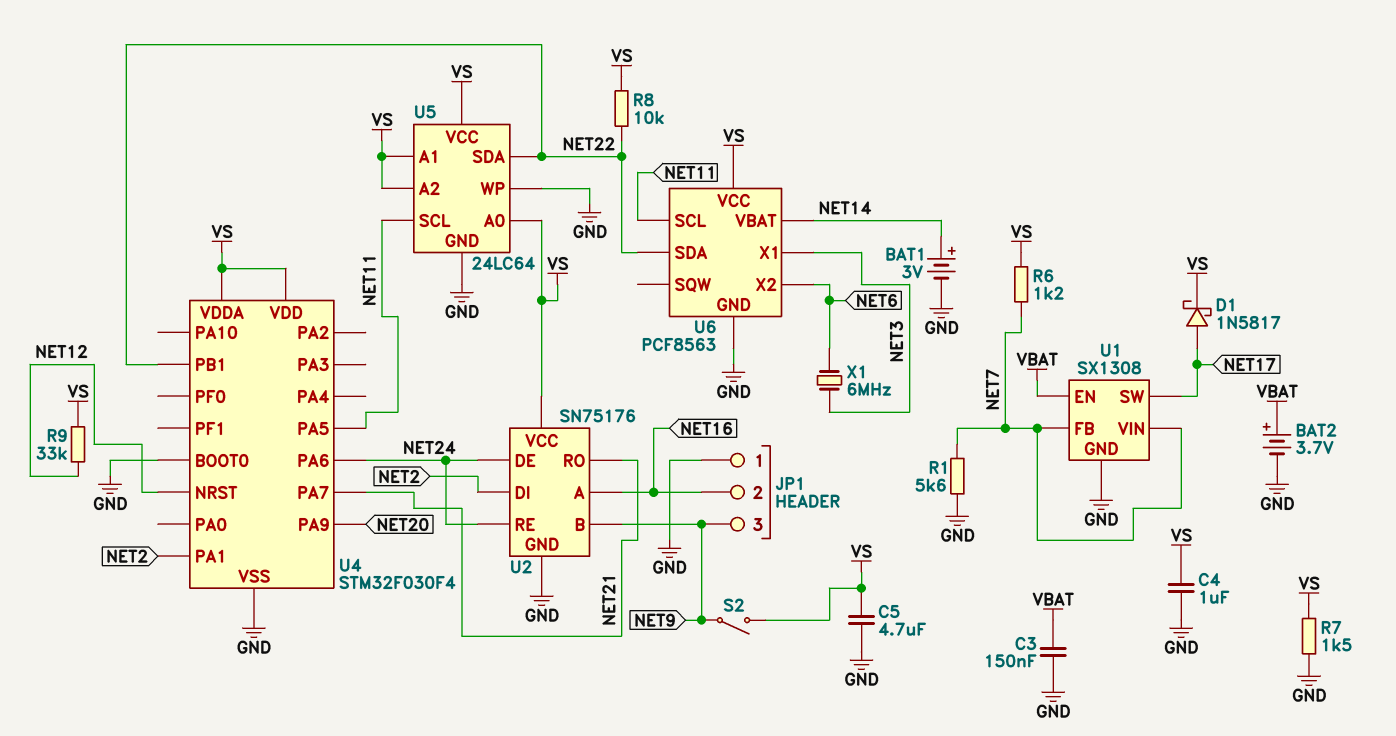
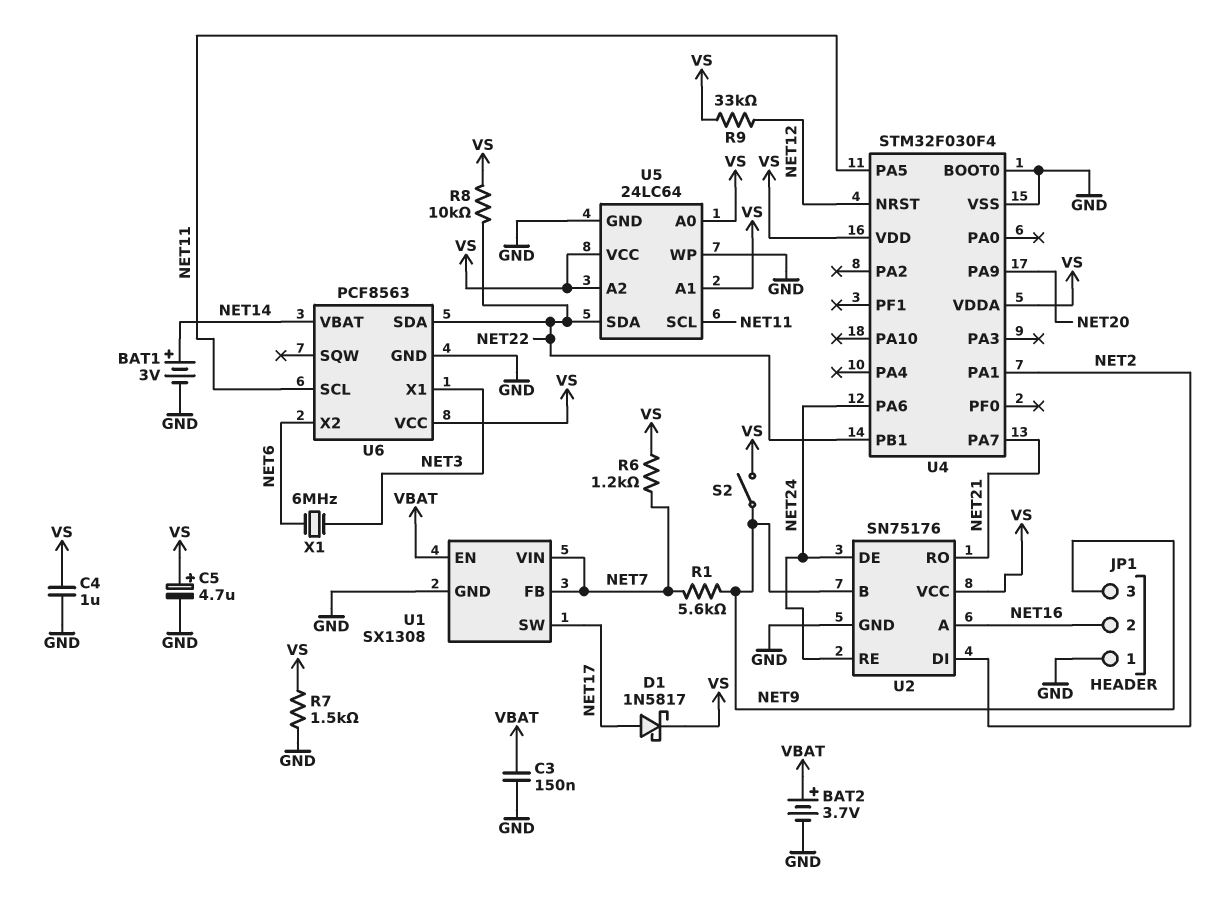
C5: 4.7uF (GND, VS) -> 4.7uF (plus VS, minus GND)
R1: 5.6k (GND, NET7) -> 5.6k (NET7, NET9)

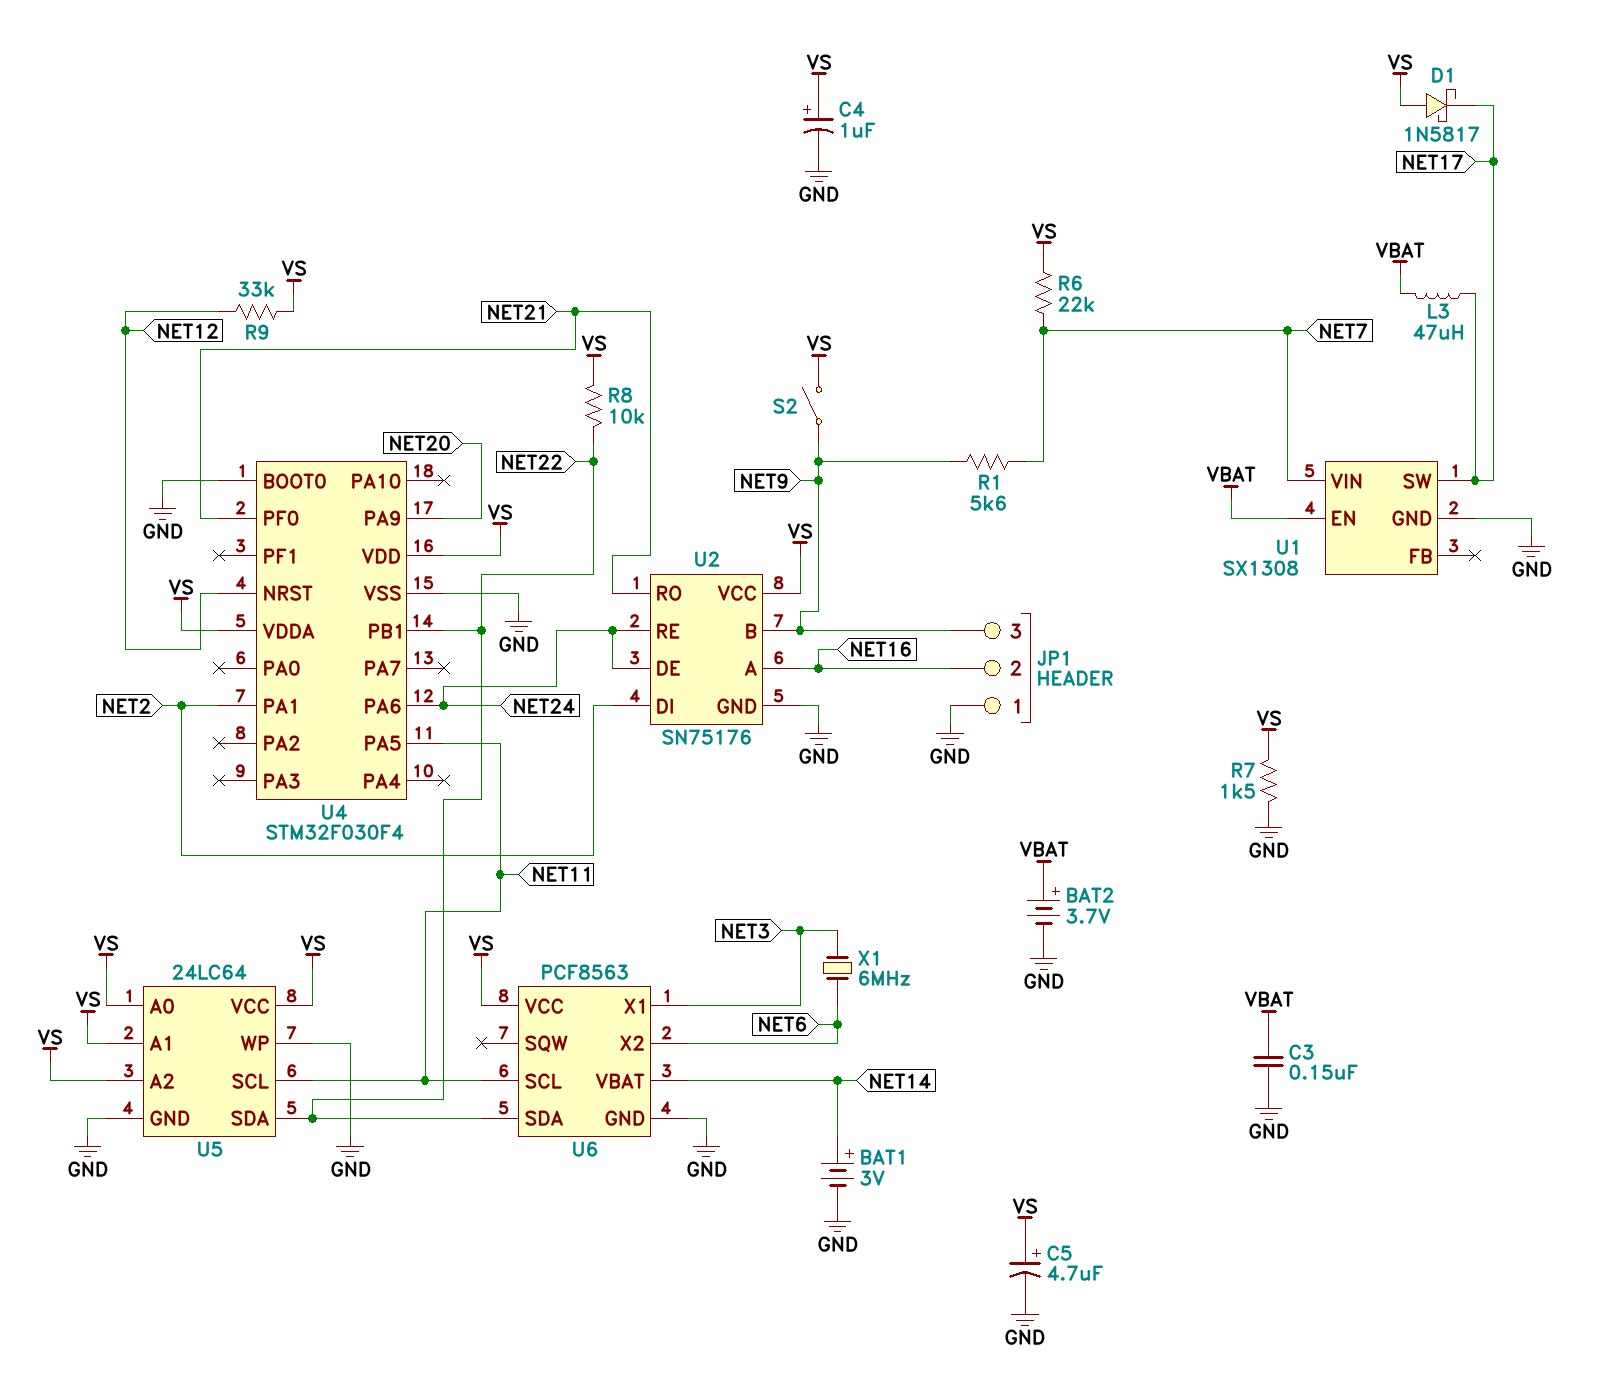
C4: 1uF (GND, VS) -> 1uF (plus VS, minus GND)
D1: schottky 1N5817 (A NET17, K VS) -> schottky 1N5817 (A VS, K NET17)
L3: none -> 47uH (NET17, VBAT)
R6: 1.2k (NET7, VS) -> 22k (NET7, VS)
U1 pin FB: NET7 -> none
U4 pin PA7: NET21 -> none
U4 pin PF0: none -> NET21

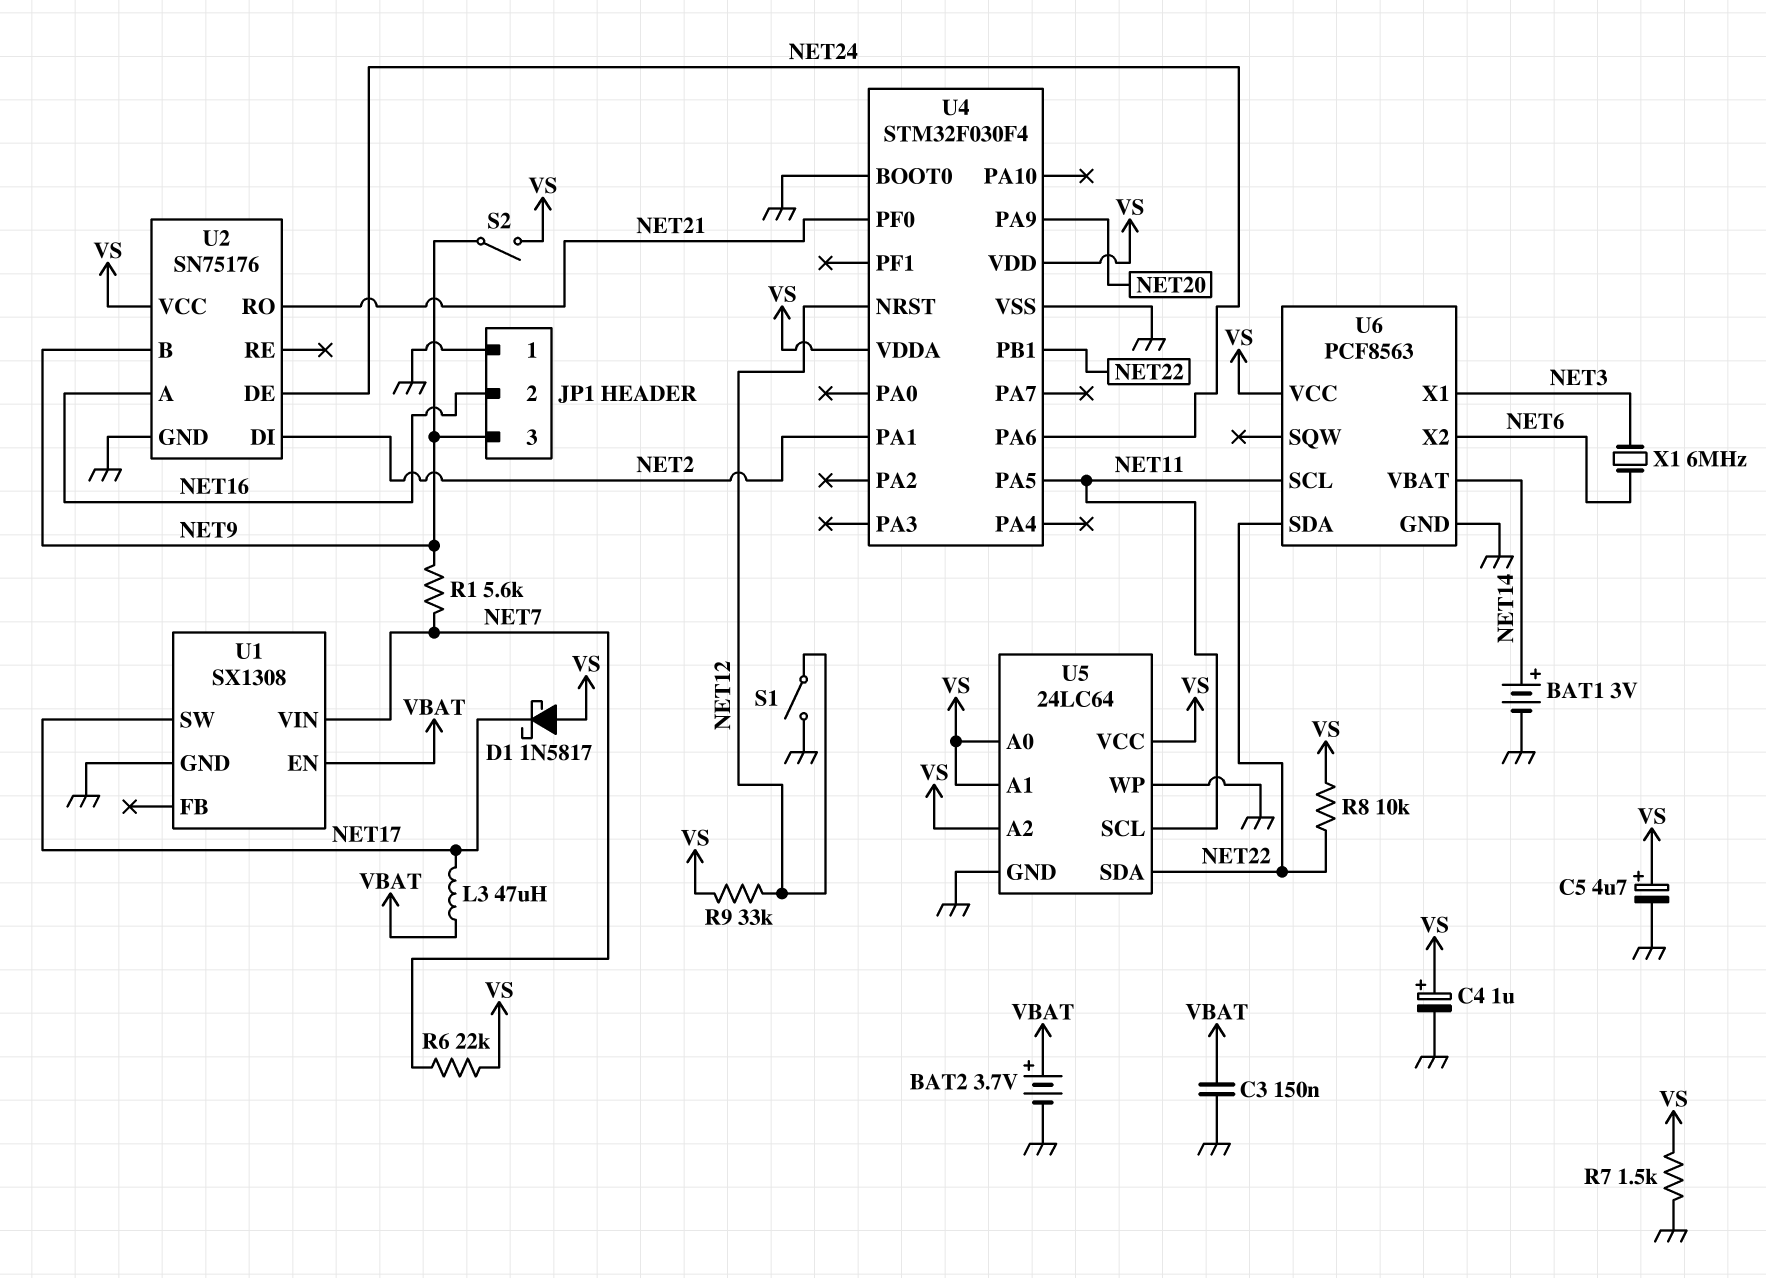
S1: none -> switch (GND, NET12)
U2 pin RE: NET24 -> none

